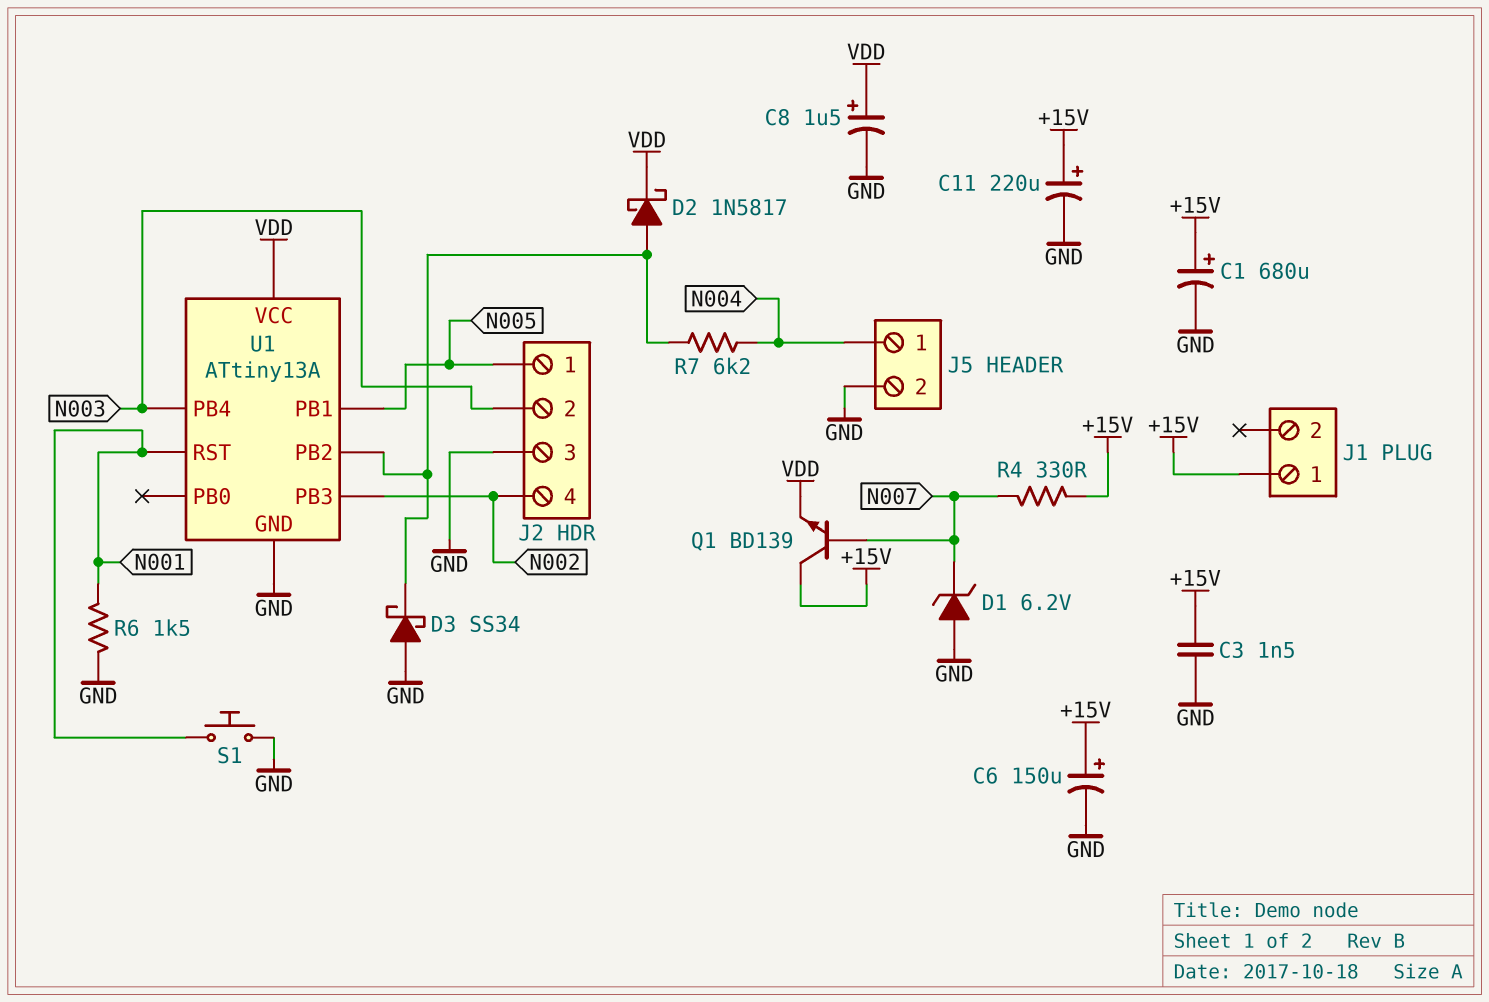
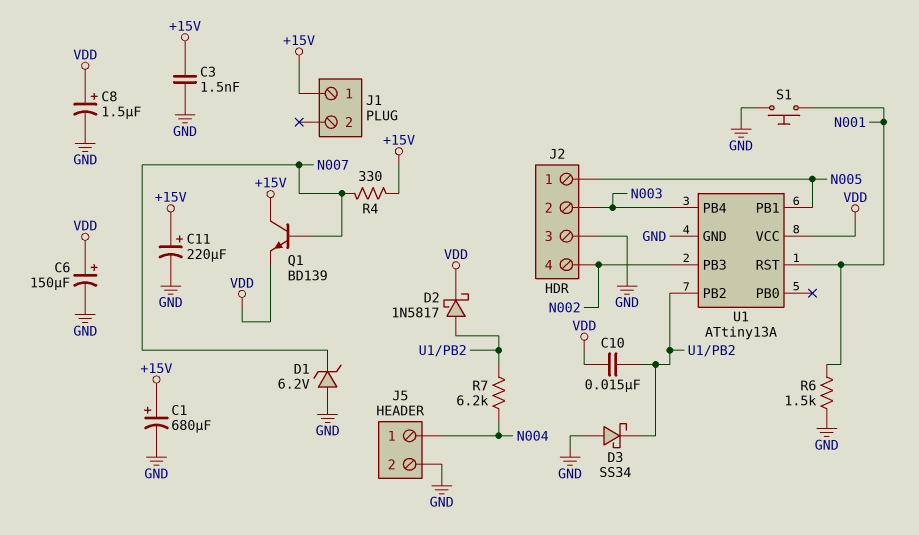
C6: 150uF (plus +15V, minus GND) -> 150uF (plus VDD, minus GND)
C10: none -> 15nF (U1/PB2, VDD)

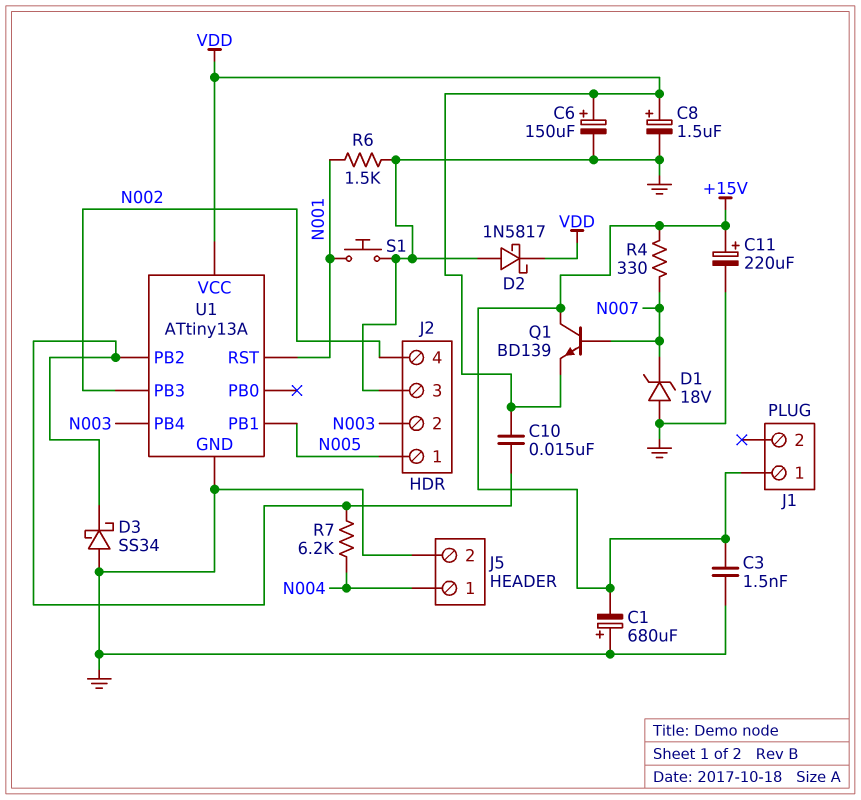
C1: 680uF (plus +15V, minus GND) -> 680uF (plus GND, minus +15V)
D1: zener 6.2V (A GND, K N007) -> zener 18V (A GND, K N007)
D2: schottky 1N5817 (A U1/PB2, K VDD) -> schottky 1N5817 (A GND, K VDD)

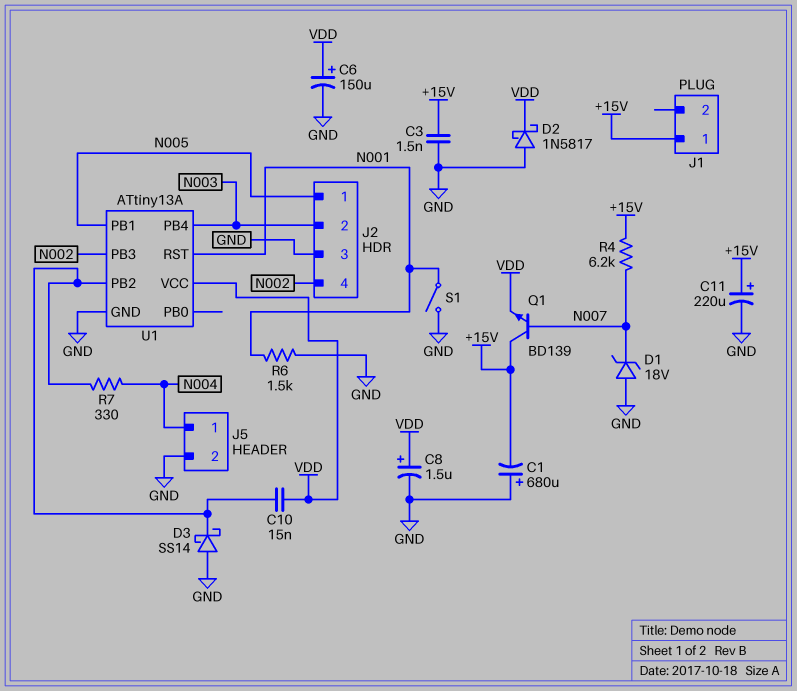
D3: schottky SS34 (A GND, K U1/PB2) -> schottky SS14 (A GND, K U1/PB2)
R4: 330 (+15V, N007) -> 6.2k (+15V, N007)
R7: 6.2k (N004, U1/PB2) -> 330 (N004, U1/PB2)
S1: button (GND, N001) -> switch (GND, N001)

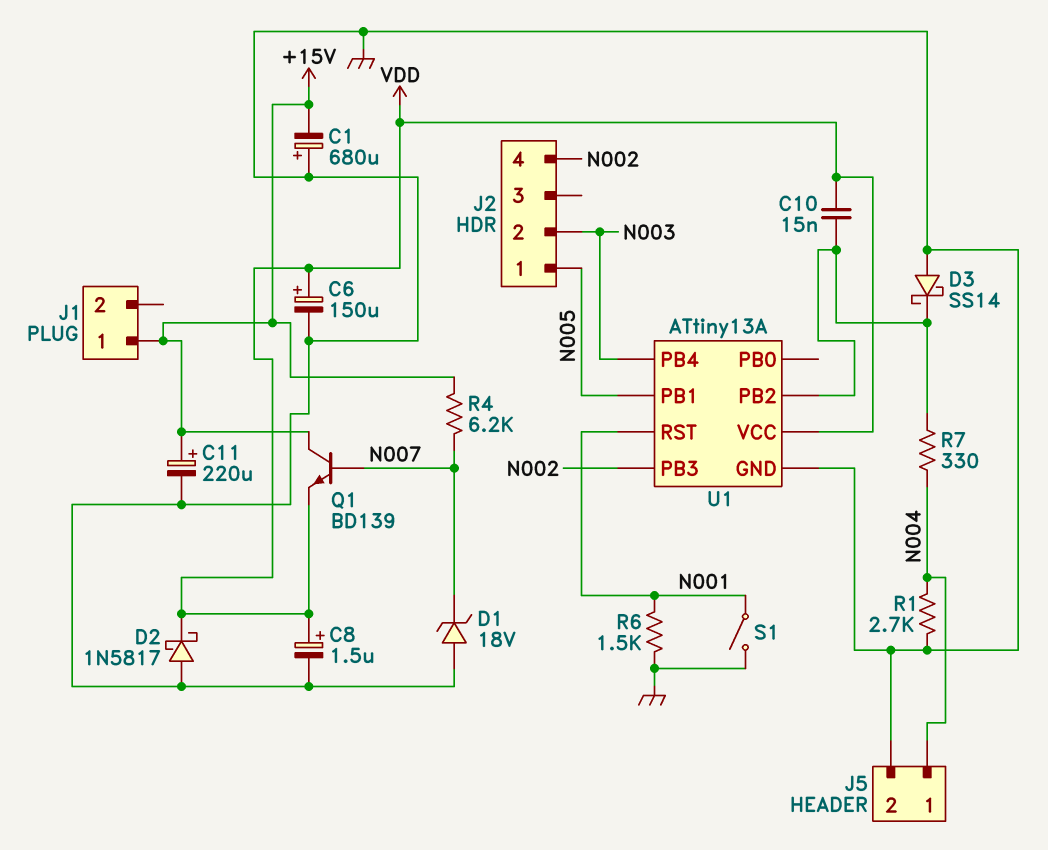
C3: 1.5nF (+15V, GND) -> none
J2 pin 3: GND -> none
R1: none -> 2.7k (GND, N004)

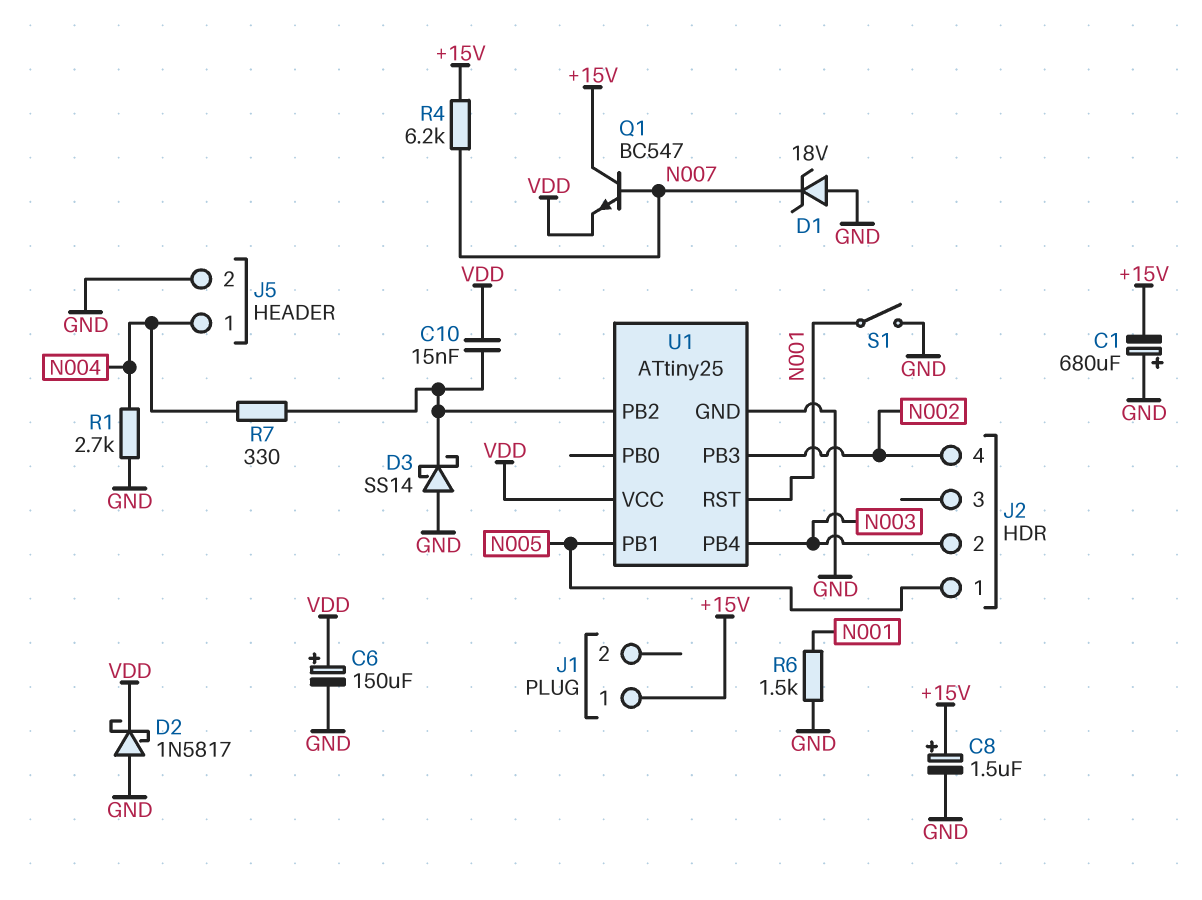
C8: 1.5uF (plus VDD, minus GND) -> 1.5uF (plus +15V, minus GND)
C11: 220uF (plus +15V, minus GND) -> none
Q1: NPN BD139 (B N007, C +15V, E VDD) -> NPN BC547 (B N007, C +15V, E VDD)
U1: ATtiny13A -> ATtiny25

